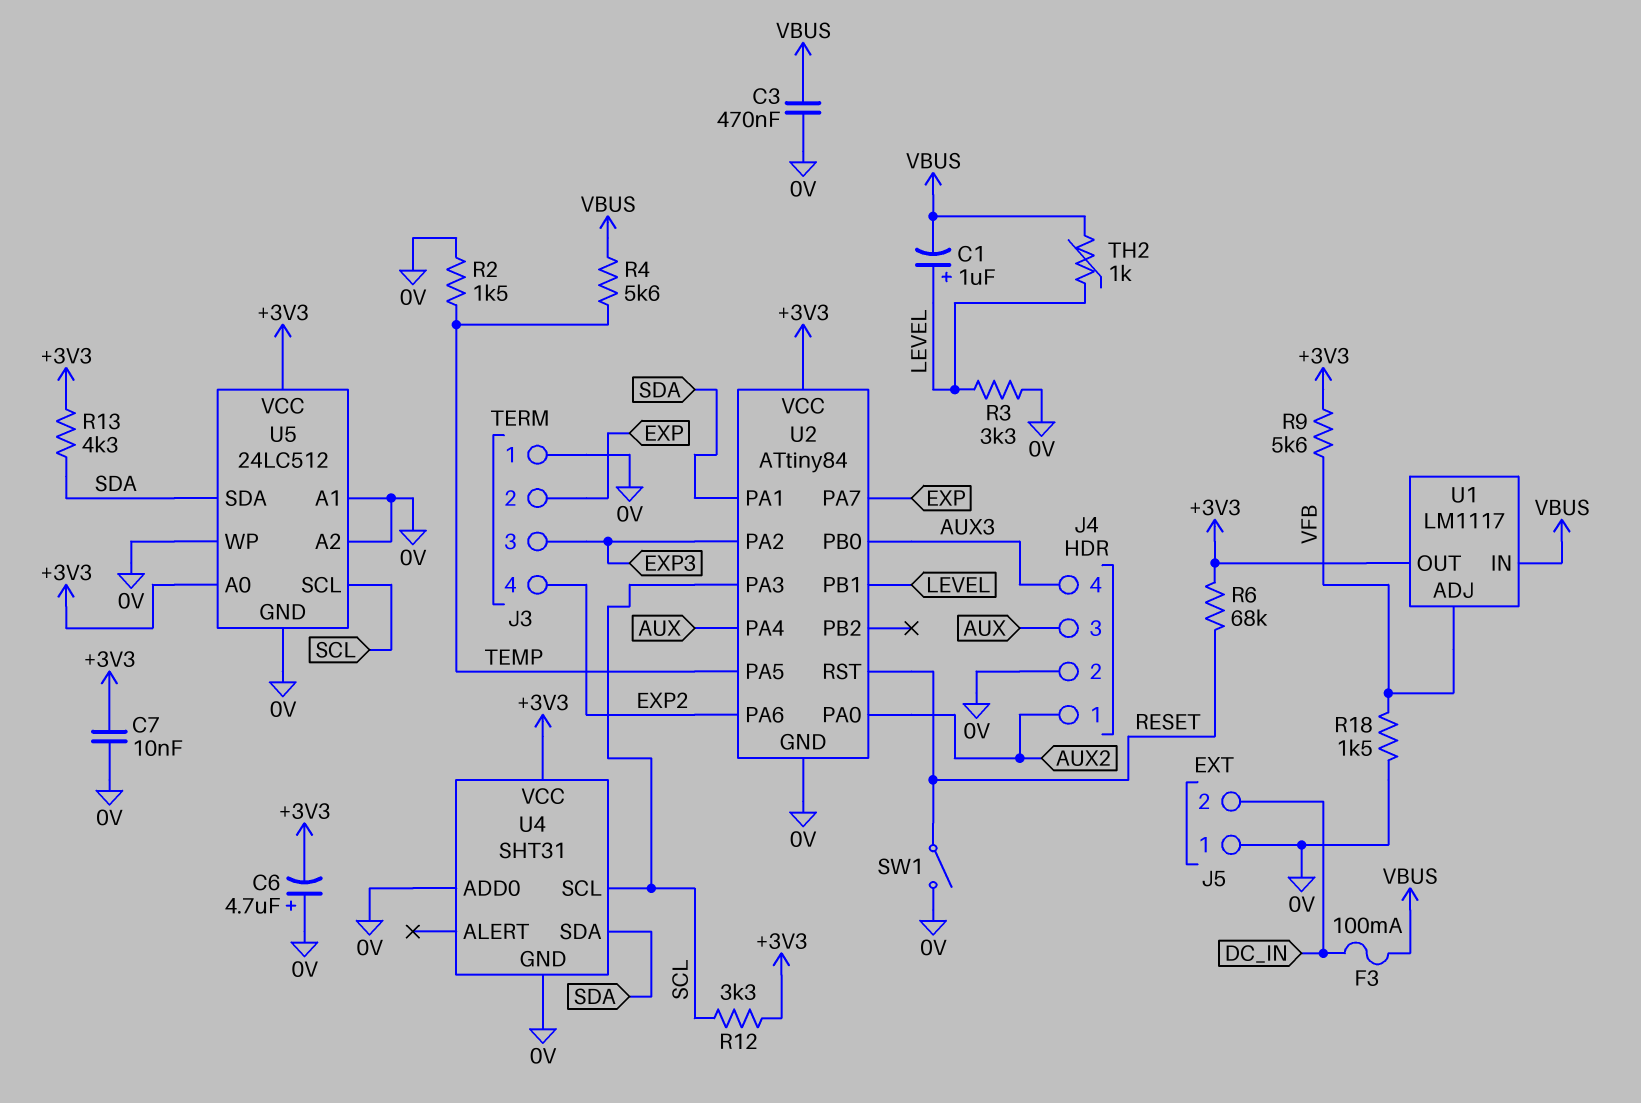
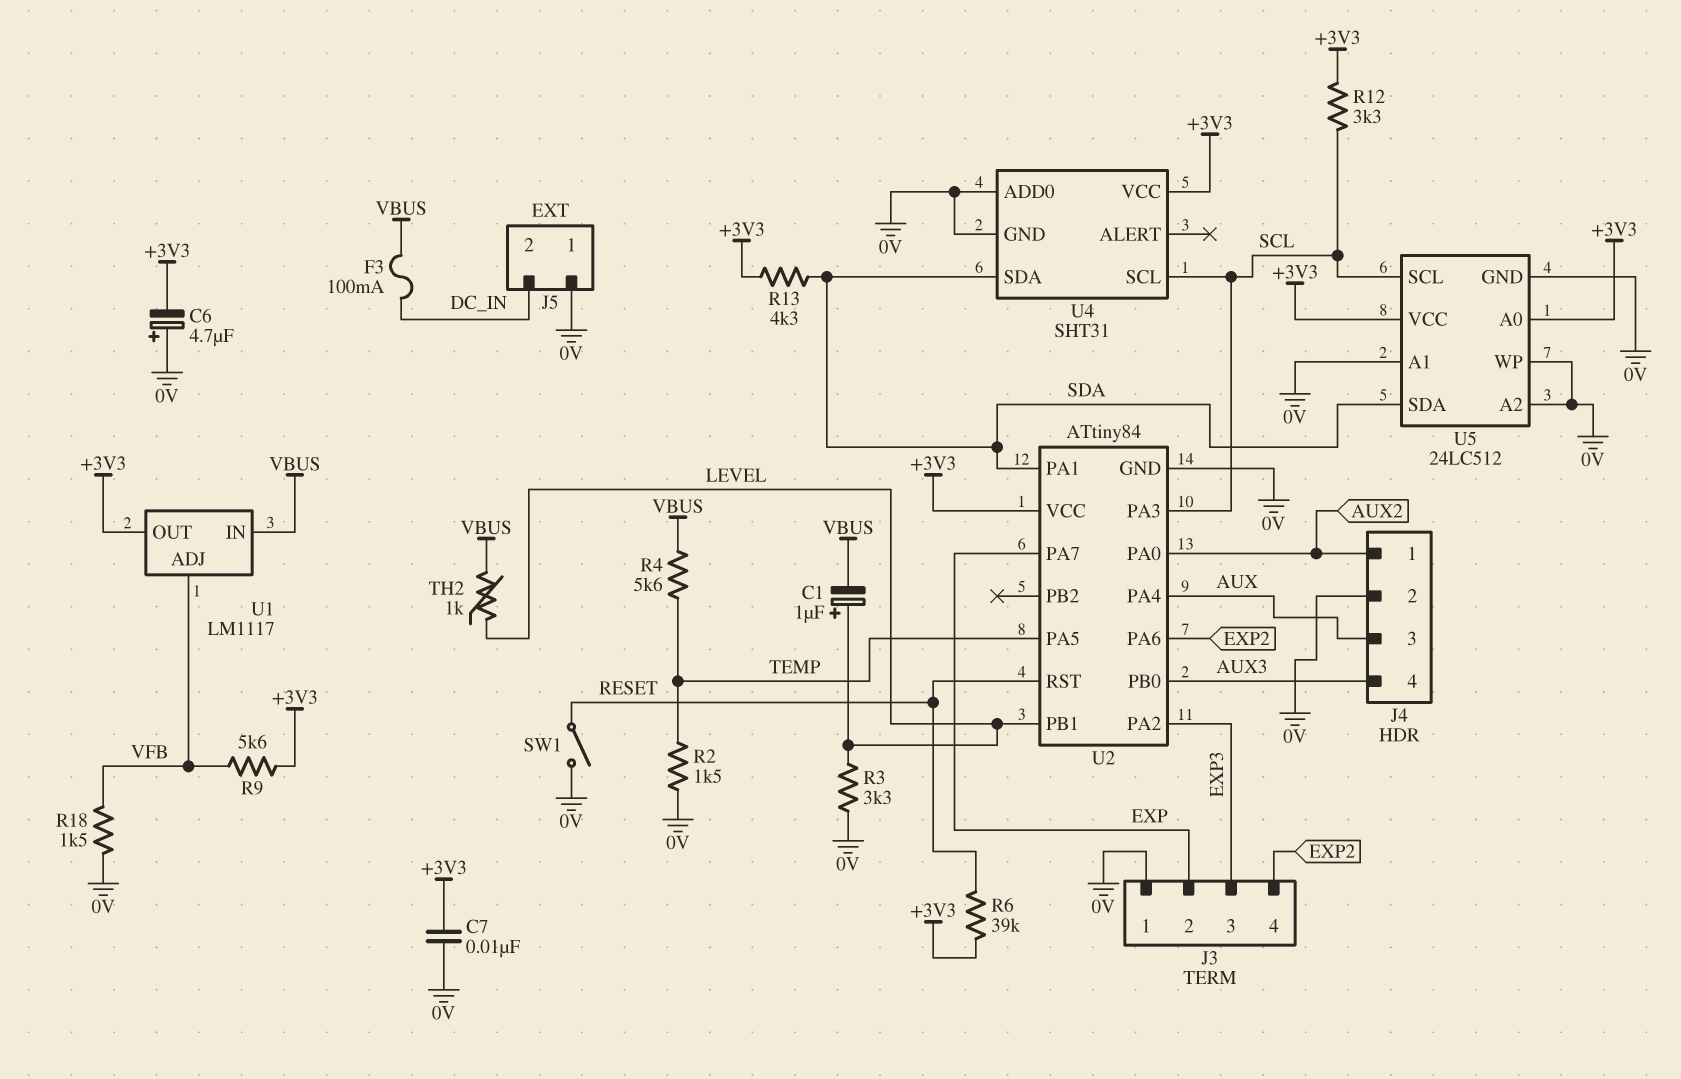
C3: 470nF (0V, VBUS) -> none
R6: 68k (+3V3, RESET) -> 39k (+3V3, RESET)

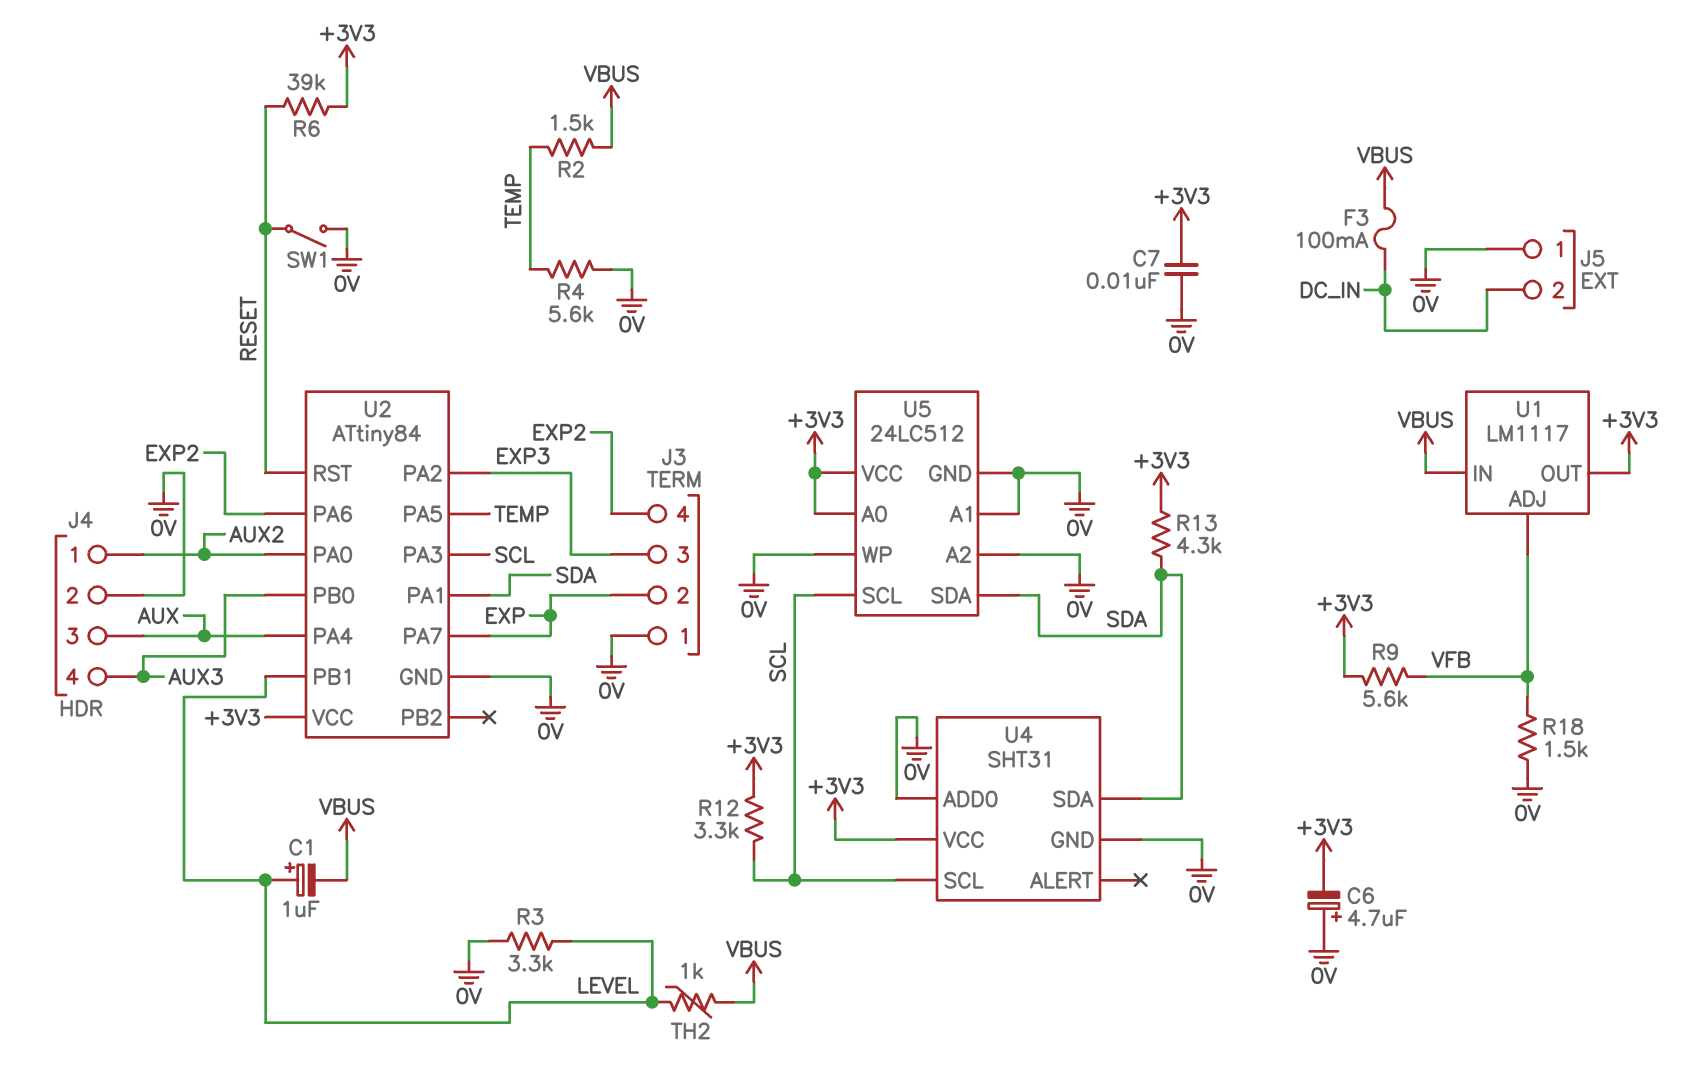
R2: 1.5k (0V, TEMP) -> 1.5k (TEMP, VBUS)
R4: 5.6k (TEMP, VBUS) -> 5.6k (0V, TEMP)

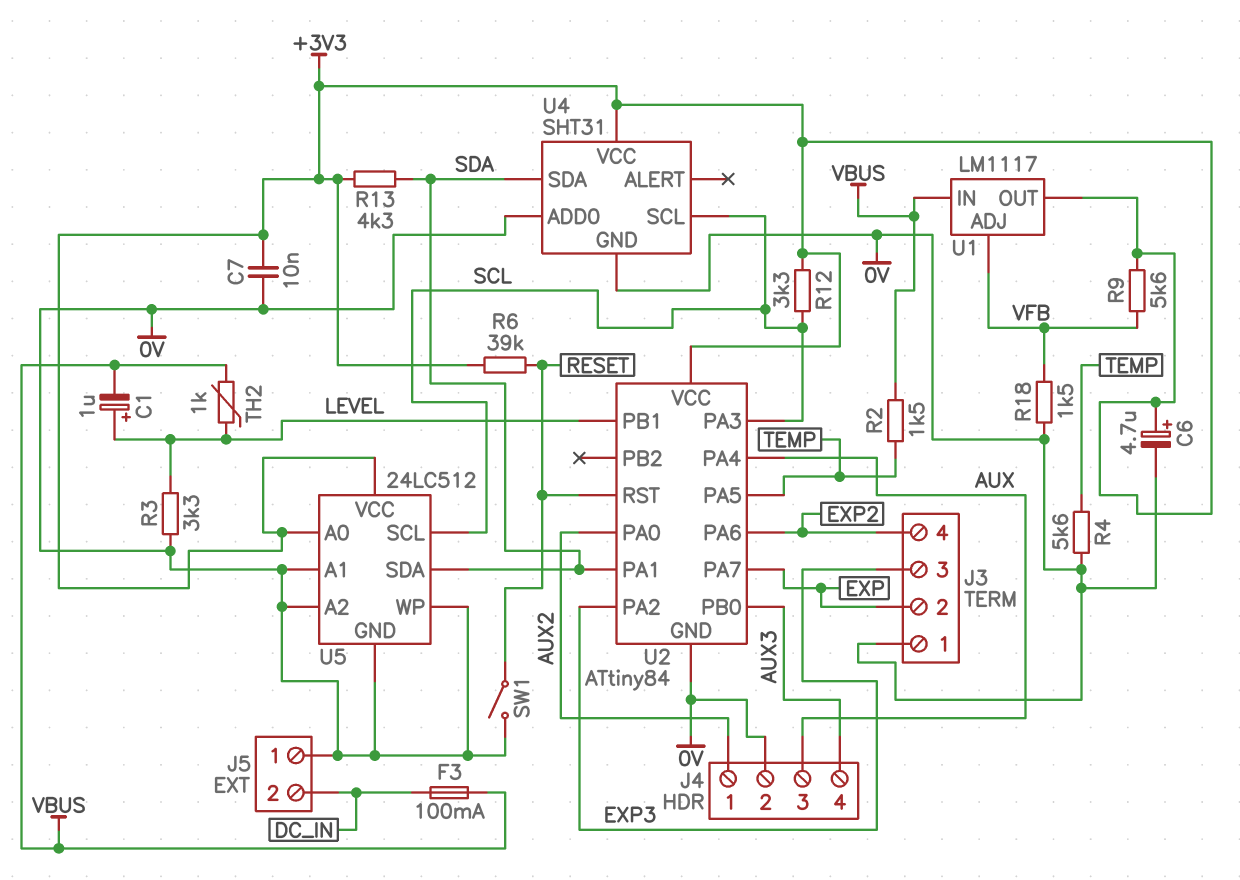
C6: 4.7uF (plus 0V, minus +3V3) -> 4.7uF (plus +3V3, minus 0V)

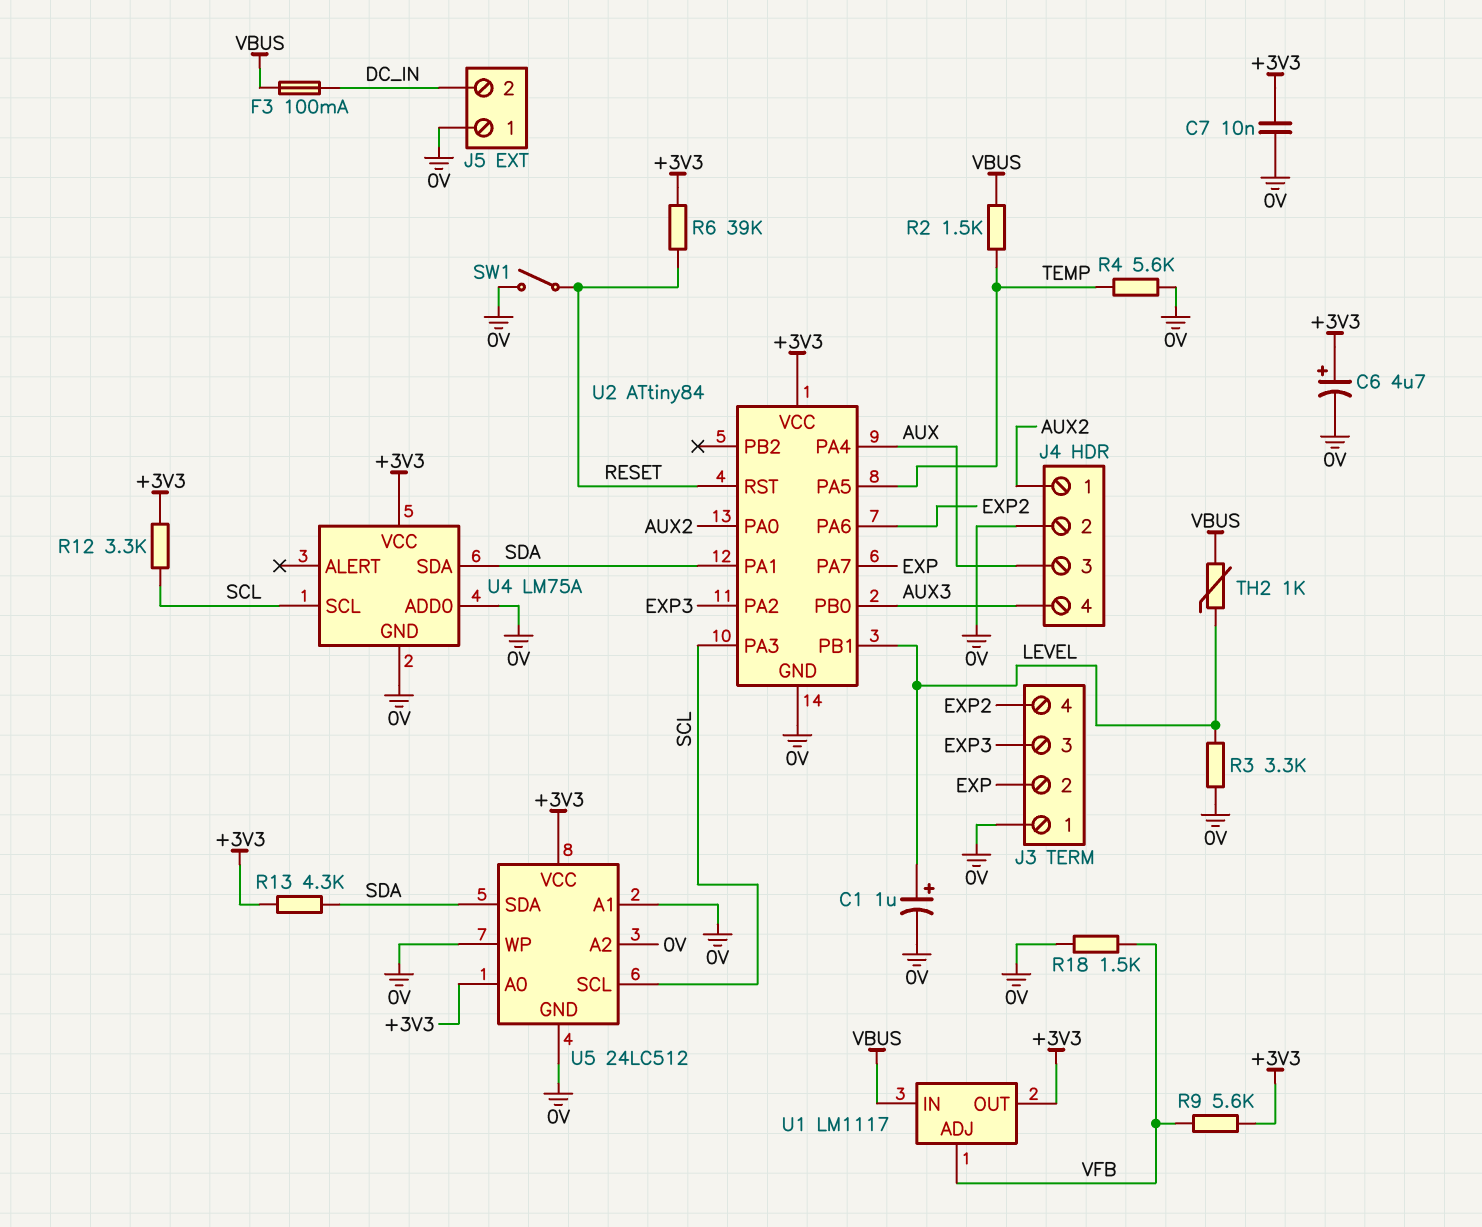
C1: 1uF (plus LEVEL, minus VBUS) -> 1uF (plus LEVEL, minus 0V)
U4: SHT31 -> LM75A

